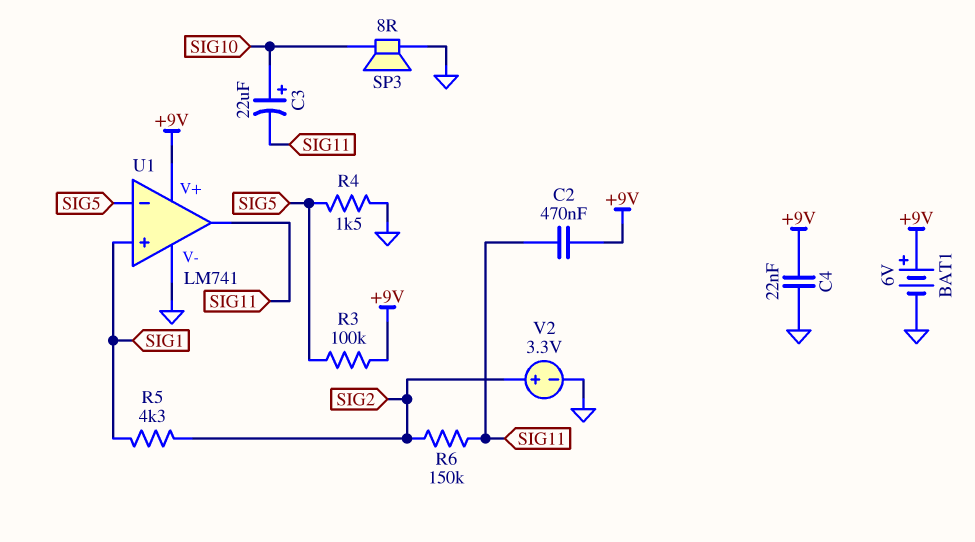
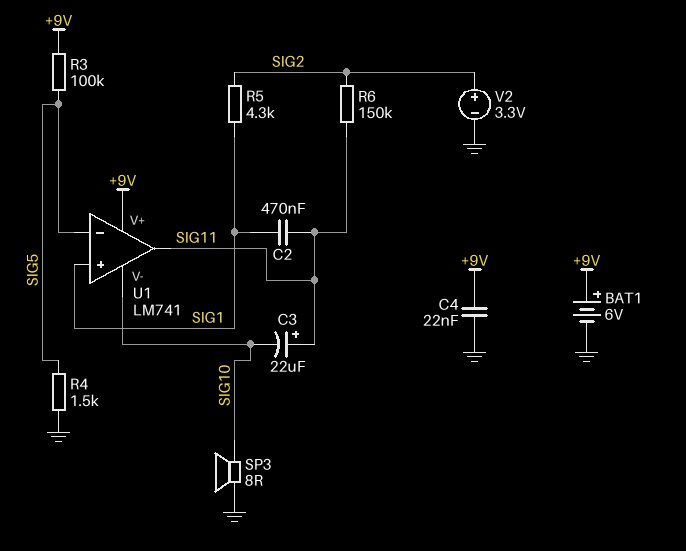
C2: 470nF (+9V, SIG11) -> 470nF (SIG1, SIG11)
C3: 22uF (plus SIG10, minus SIG11) -> 22uF (plus SIG11, minus SIG10)
U1 pin V-: GND -> SIG10

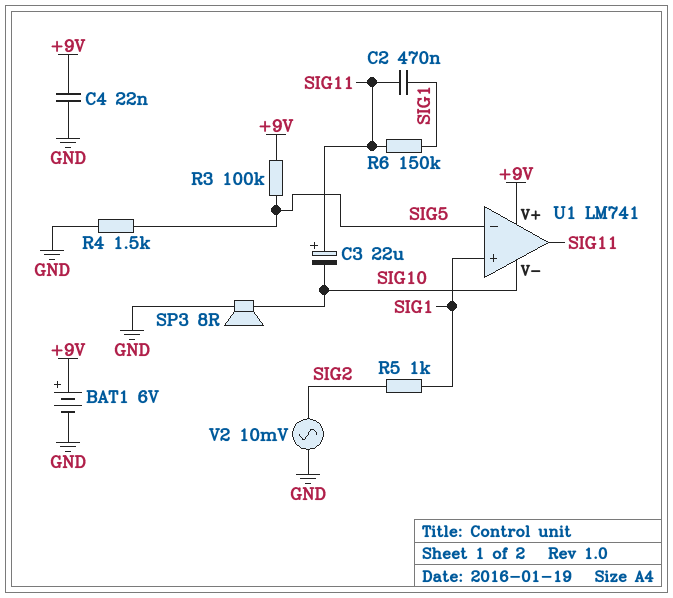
R5: 4.3k (SIG1, SIG2) -> 1k (SIG1, SIG2)
R6: 150k (SIG2, SIG11) -> 150k (SIG1, SIG11)
V2: 3.3V (plus SIG2, minus GND) -> AC 10mV (GND, SIG2)

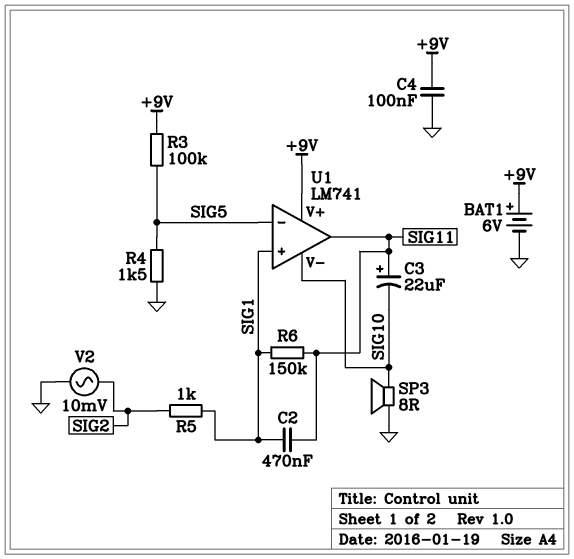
C4: 22nF (+9V, GND) -> 100nF (+9V, GND)

